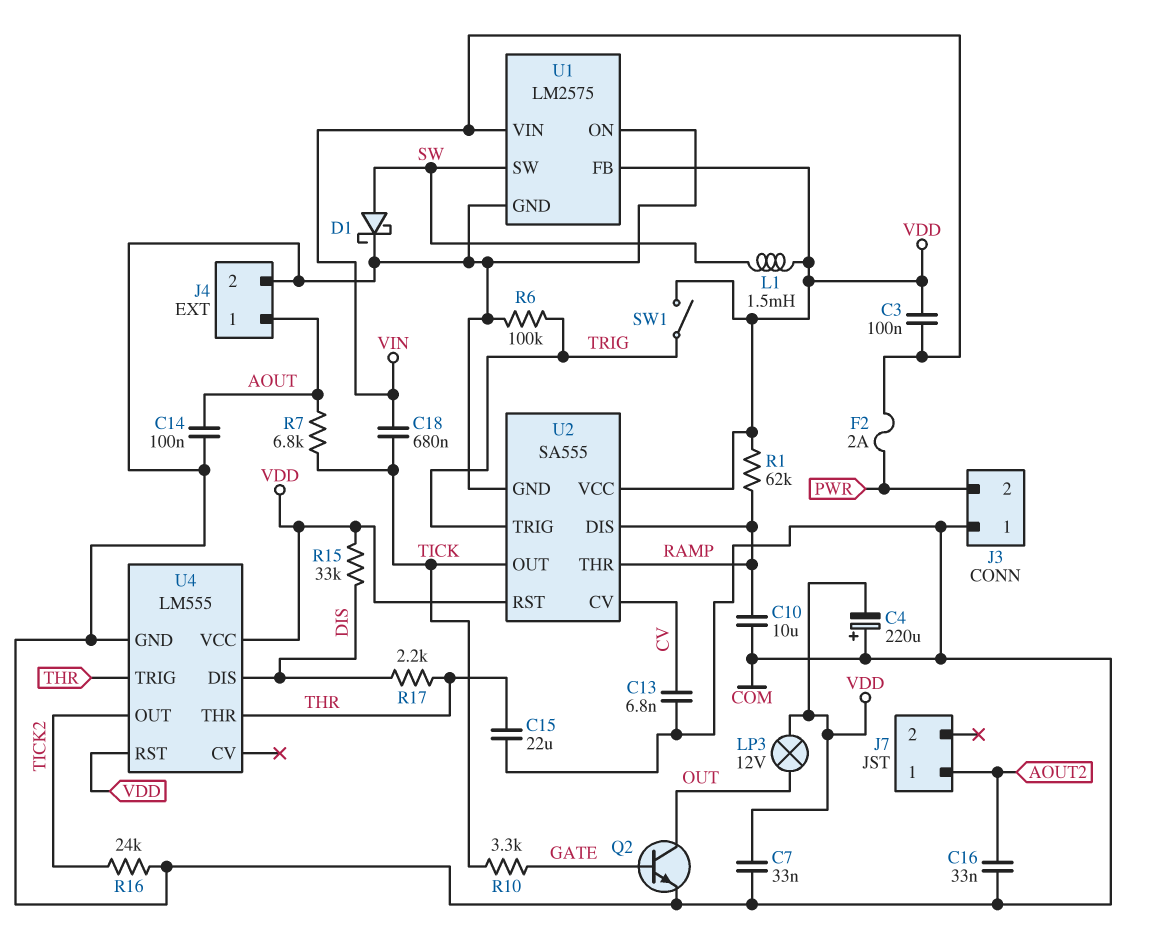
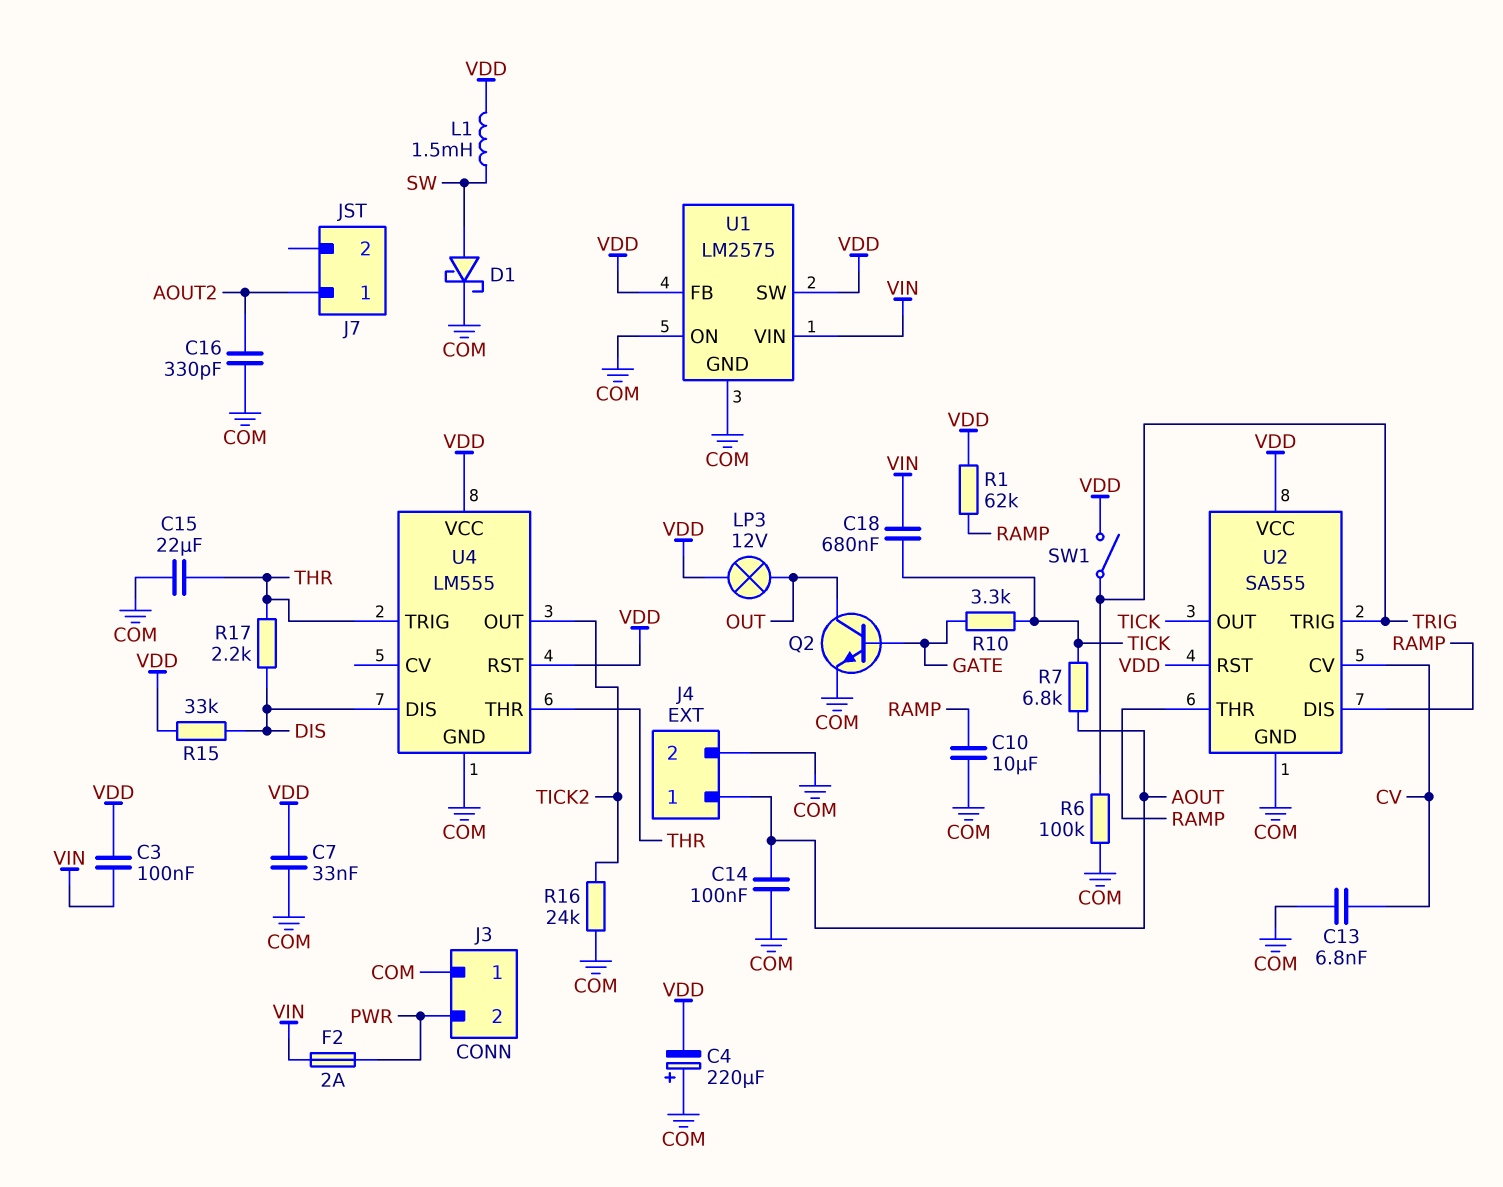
C16: 33nF (AOUT2, COM) -> 330pF (AOUT2, COM)
U1 pin SW: SW -> VDD

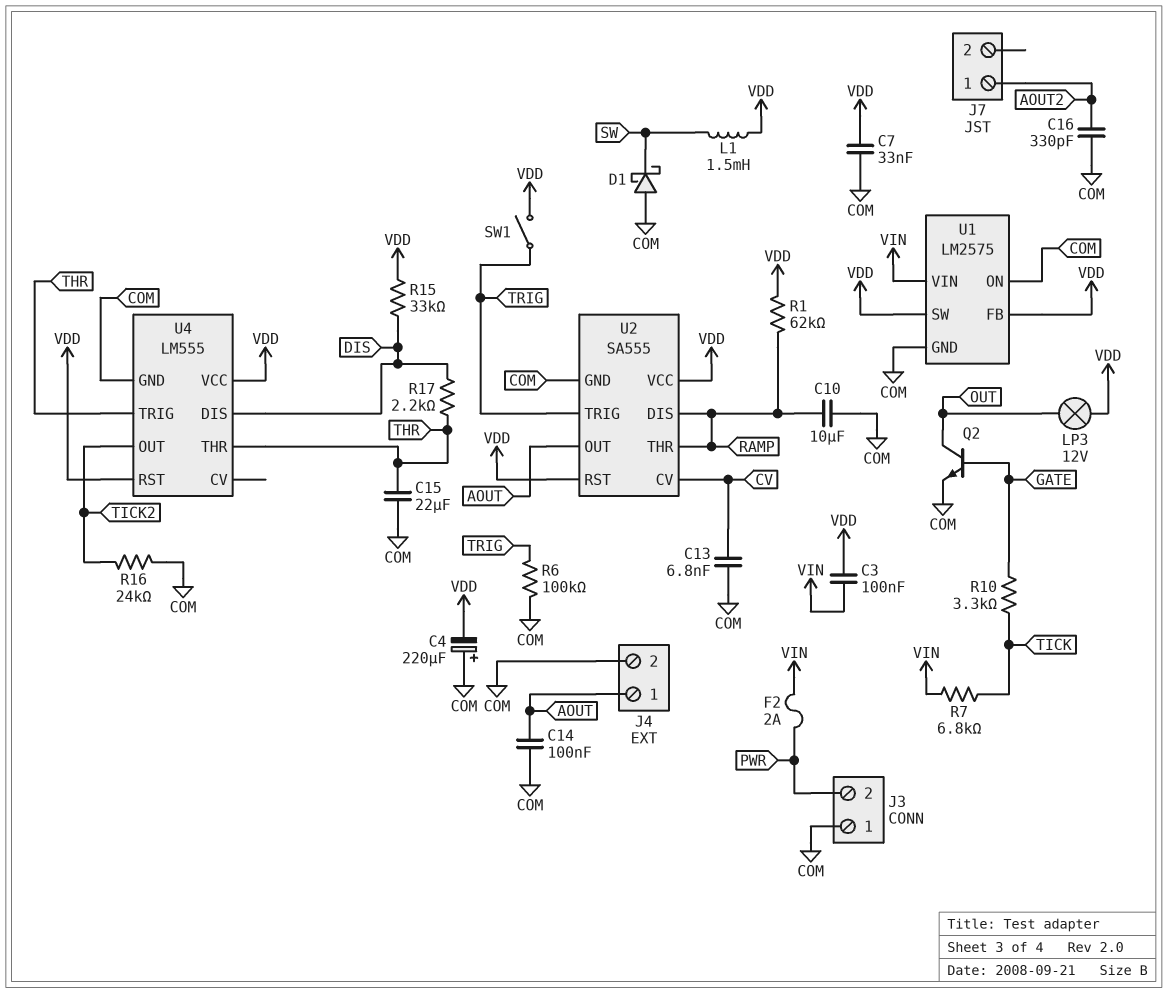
C18: 680nF (TICK, VIN) -> none
D1: schottky (A SW, K COM) -> schottky (A COM, K SW)
R7: 6.8k (AOUT, TICK) -> 6.8k (TICK, VIN)
U2 pin OUT: TICK -> AOUT

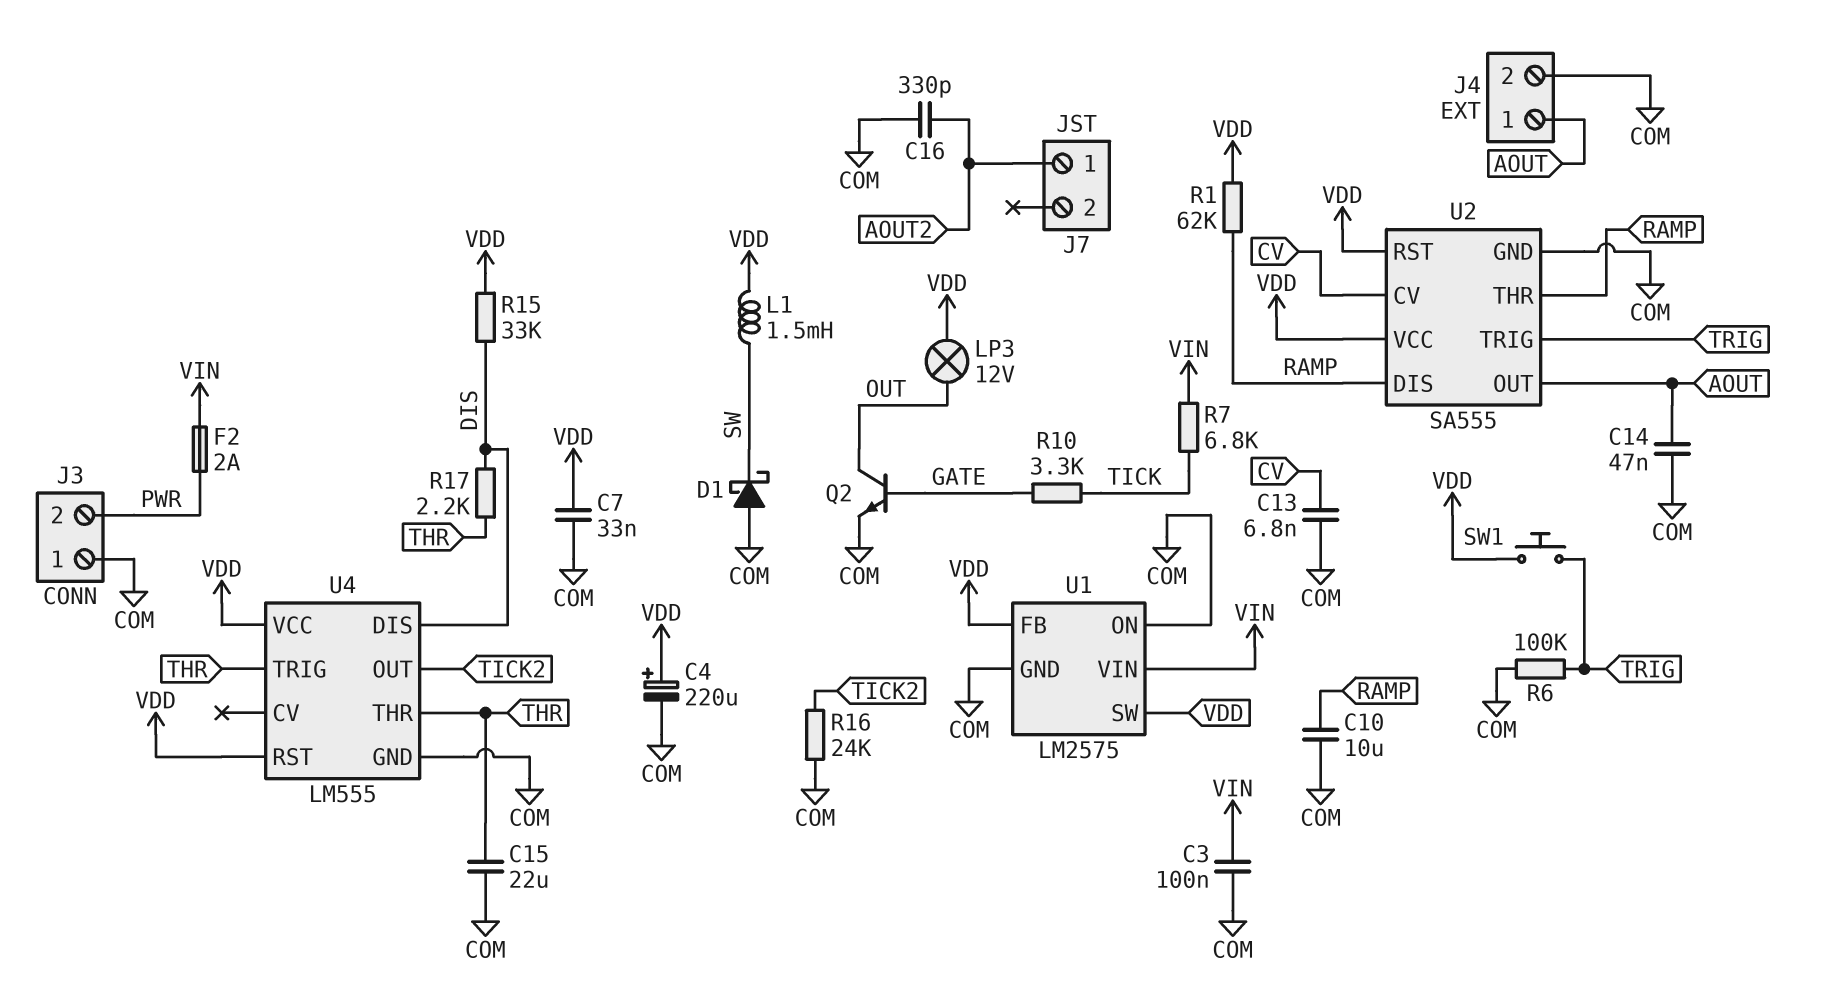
C3: 100nF (VDD, VIN) -> 100nF (COM, VIN)
C4: 220uF (plus COM, minus VDD) -> 220uF (plus VDD, minus COM)
C14: 100nF (AOUT, COM) -> 47nF (AOUT, COM)
SW1: switch (TRIG, VDD) -> button (TRIG, VDD)

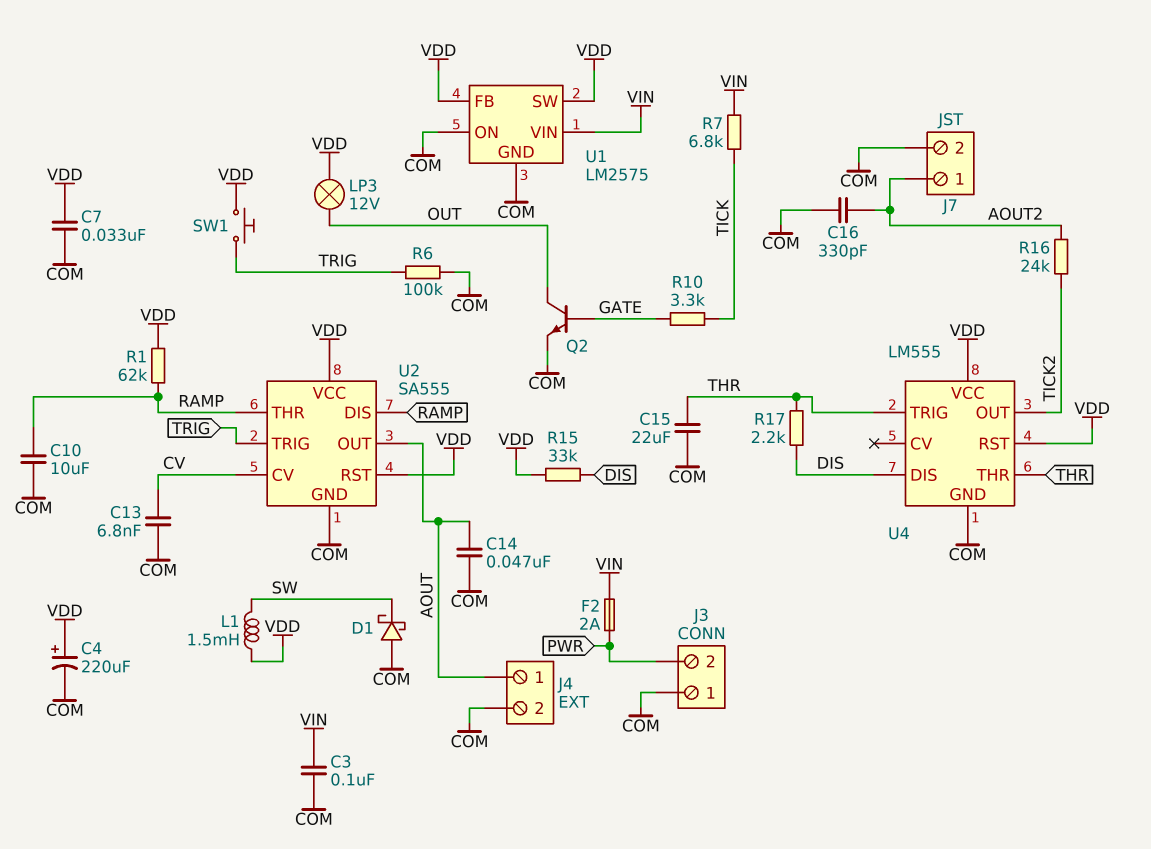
J7 pin 2: none -> COM
R16: 24k (COM, TICK2) -> 24k (AOUT2, TICK2)

